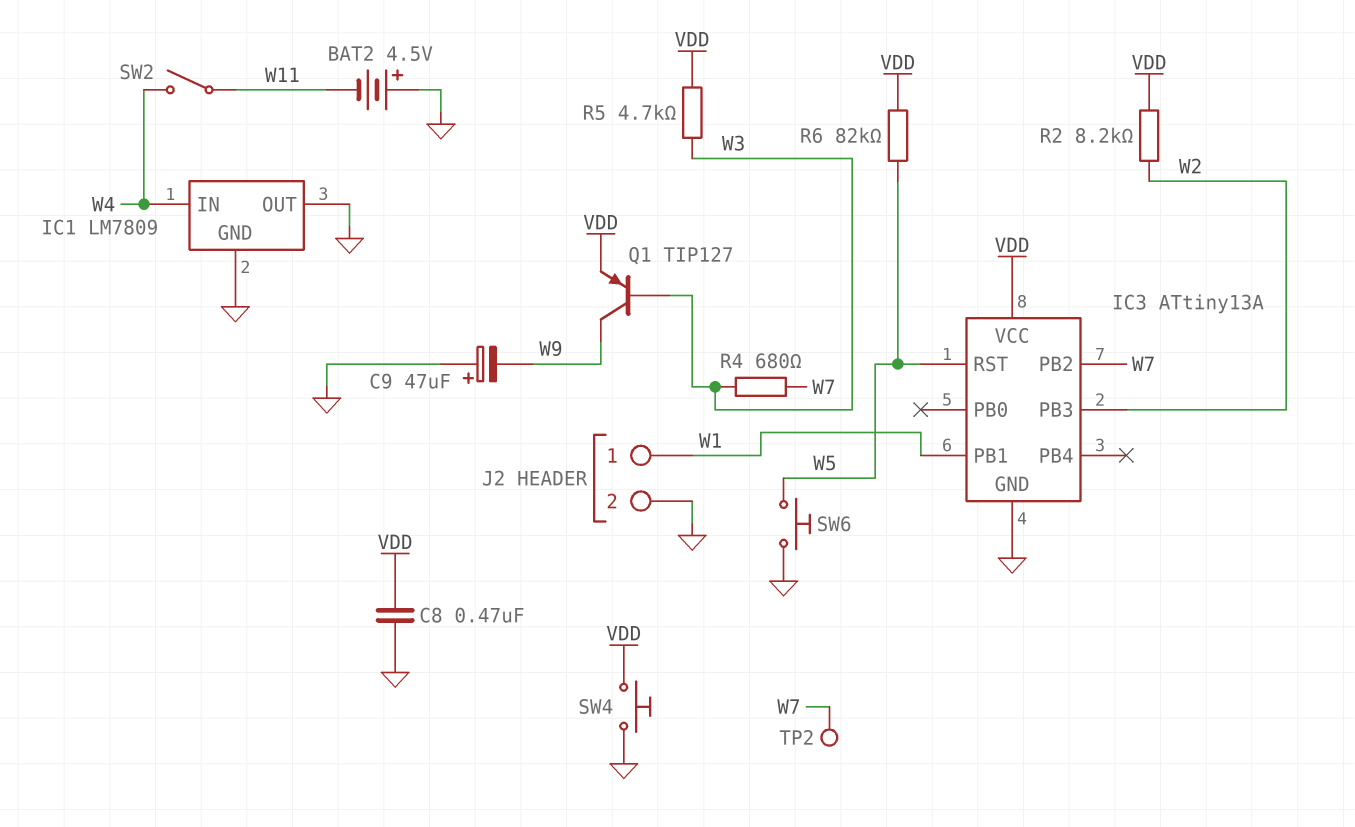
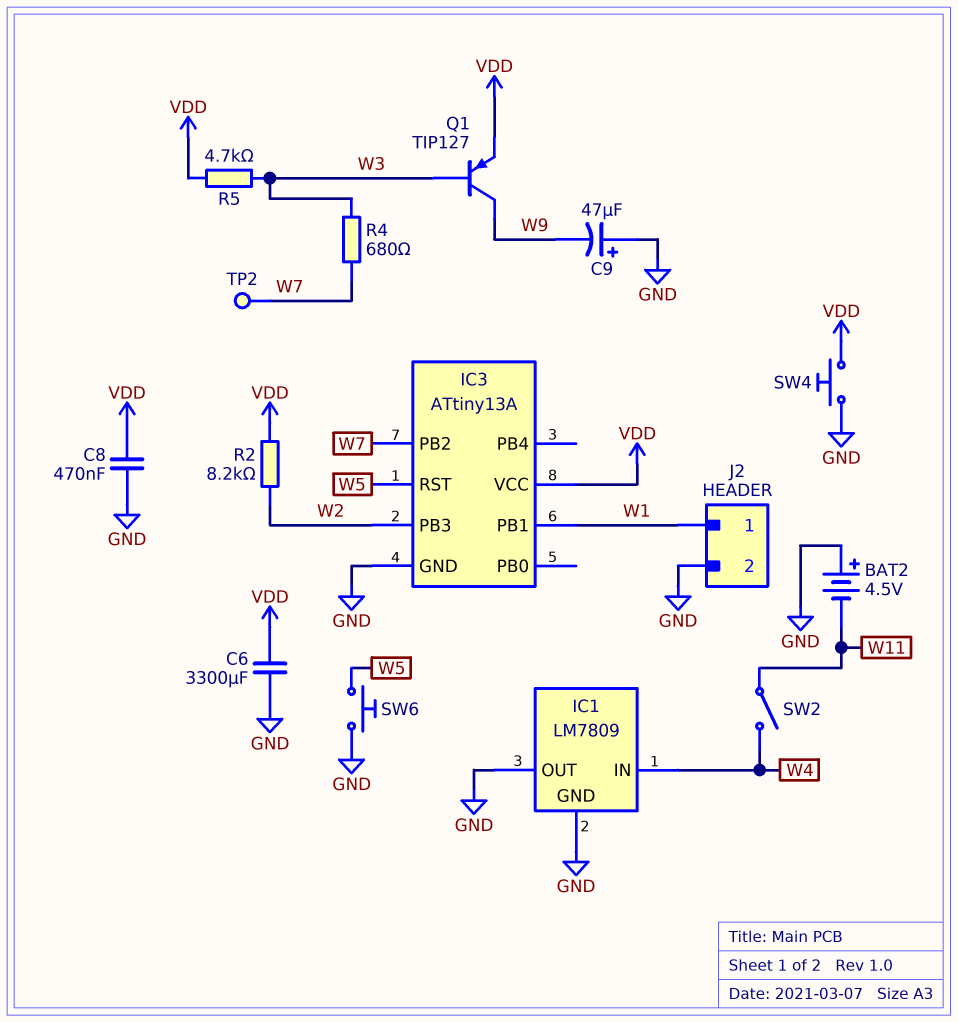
C6: none -> 3300uF (GND, VDD)
R6: 82k (VDD, W5) -> none

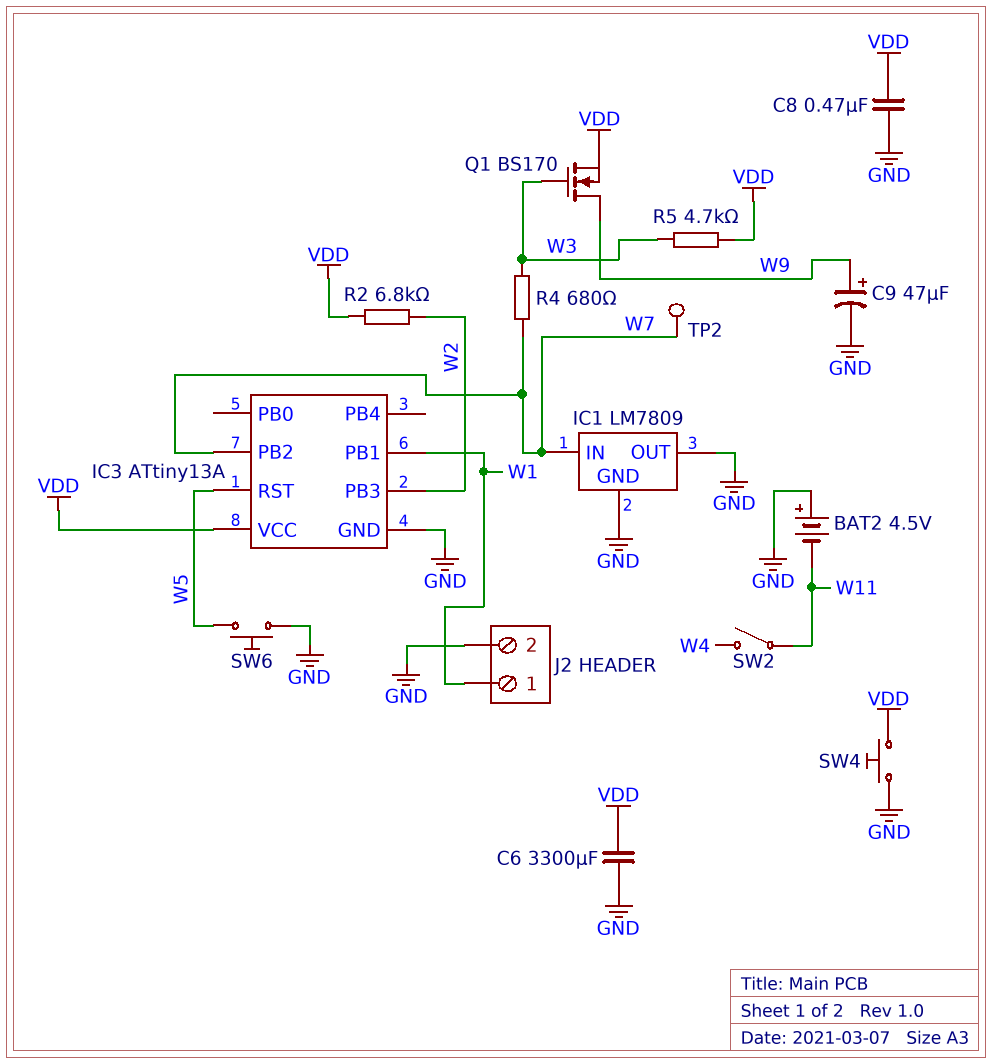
C9: 47uF (plus GND, minus W9) -> 47uF (plus W9, minus GND)
IC1 pin IN: W4 -> W7
Q1: PNP TIP127 (B W3, C W9, E VDD) -> NMOS BS170 (G W3, D W9, S VDD)
R2: 8.2k (VDD, W2) -> 6.8k (VDD, W2)

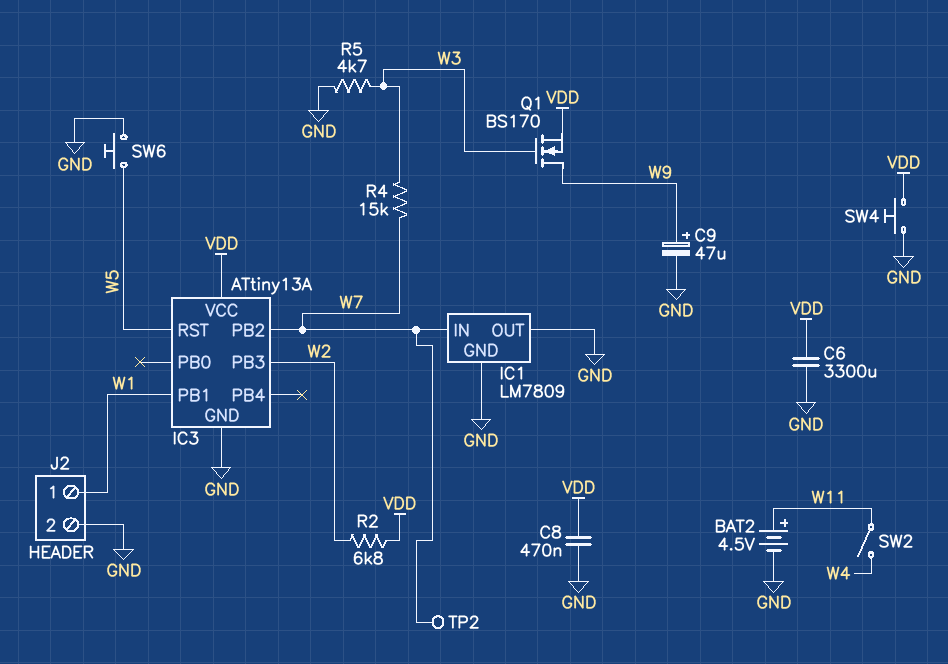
BAT2: 4.5V (plus GND, minus W11) -> 4.5V (plus W11, minus GND)
R4: 680 (W3, W7) -> 15k (W3, W7)
R5: 4.7k (VDD, W3) -> 4.7k (GND, W3)

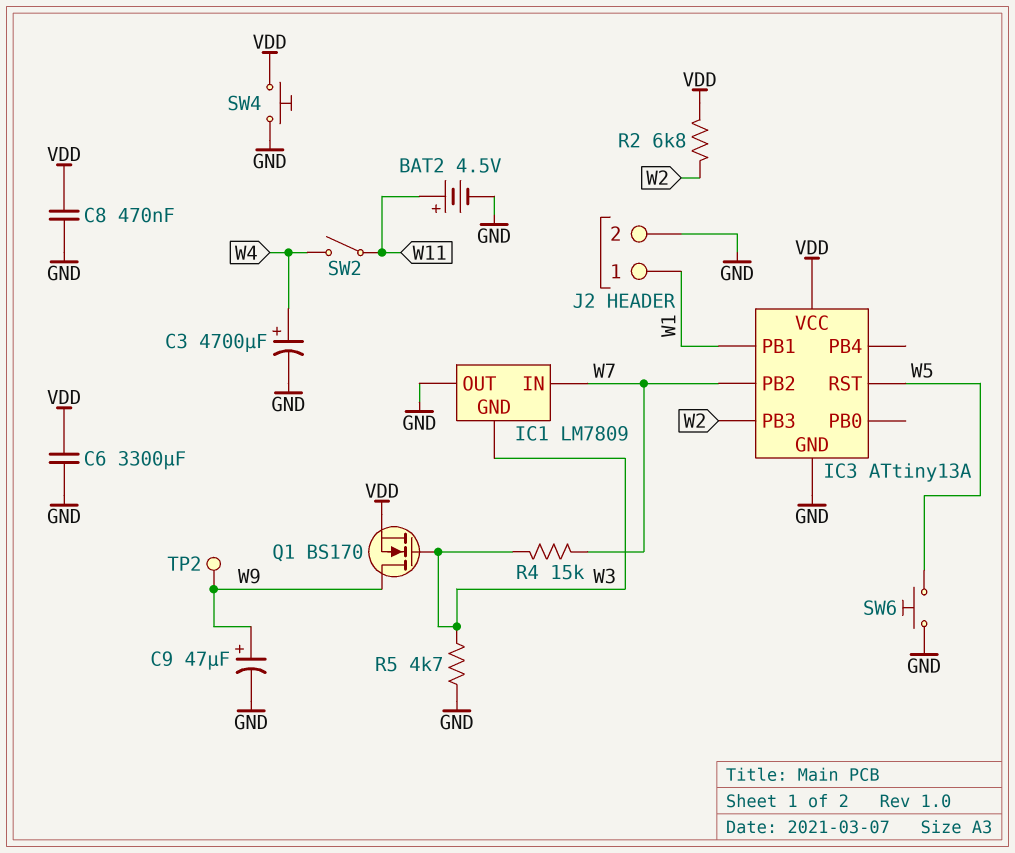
C3: none -> 4700uF (plus W4, minus GND)
IC1 pin GND: GND -> W3
TP2: test point (W7) -> test point (W9)

